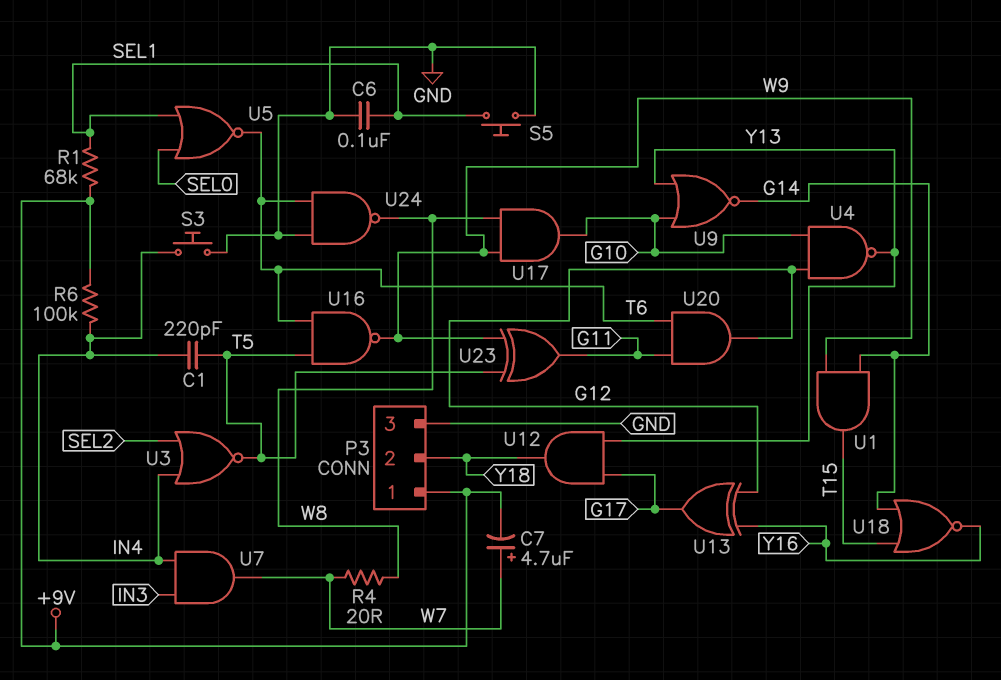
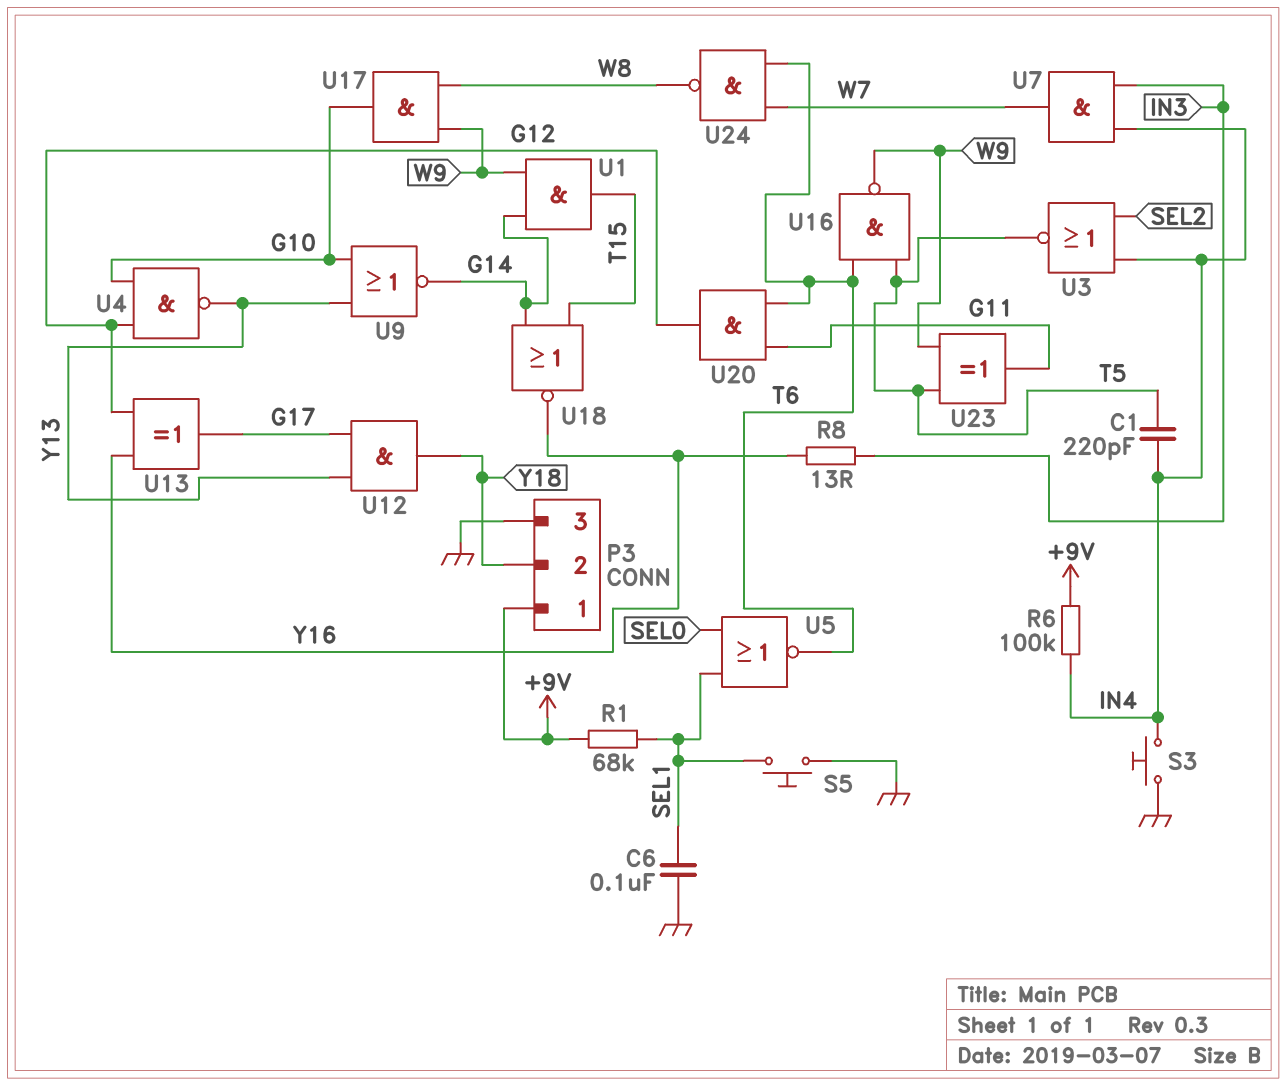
C7: 4.7uF (plus W7, minus +9V) -> none
R4: 20 (W7, W8) -> none
R8: none -> 13 (IN3, Y16)
U24: NAND (in GND, in T6, out W8) -> NAND (in T6, in W7, out W8)

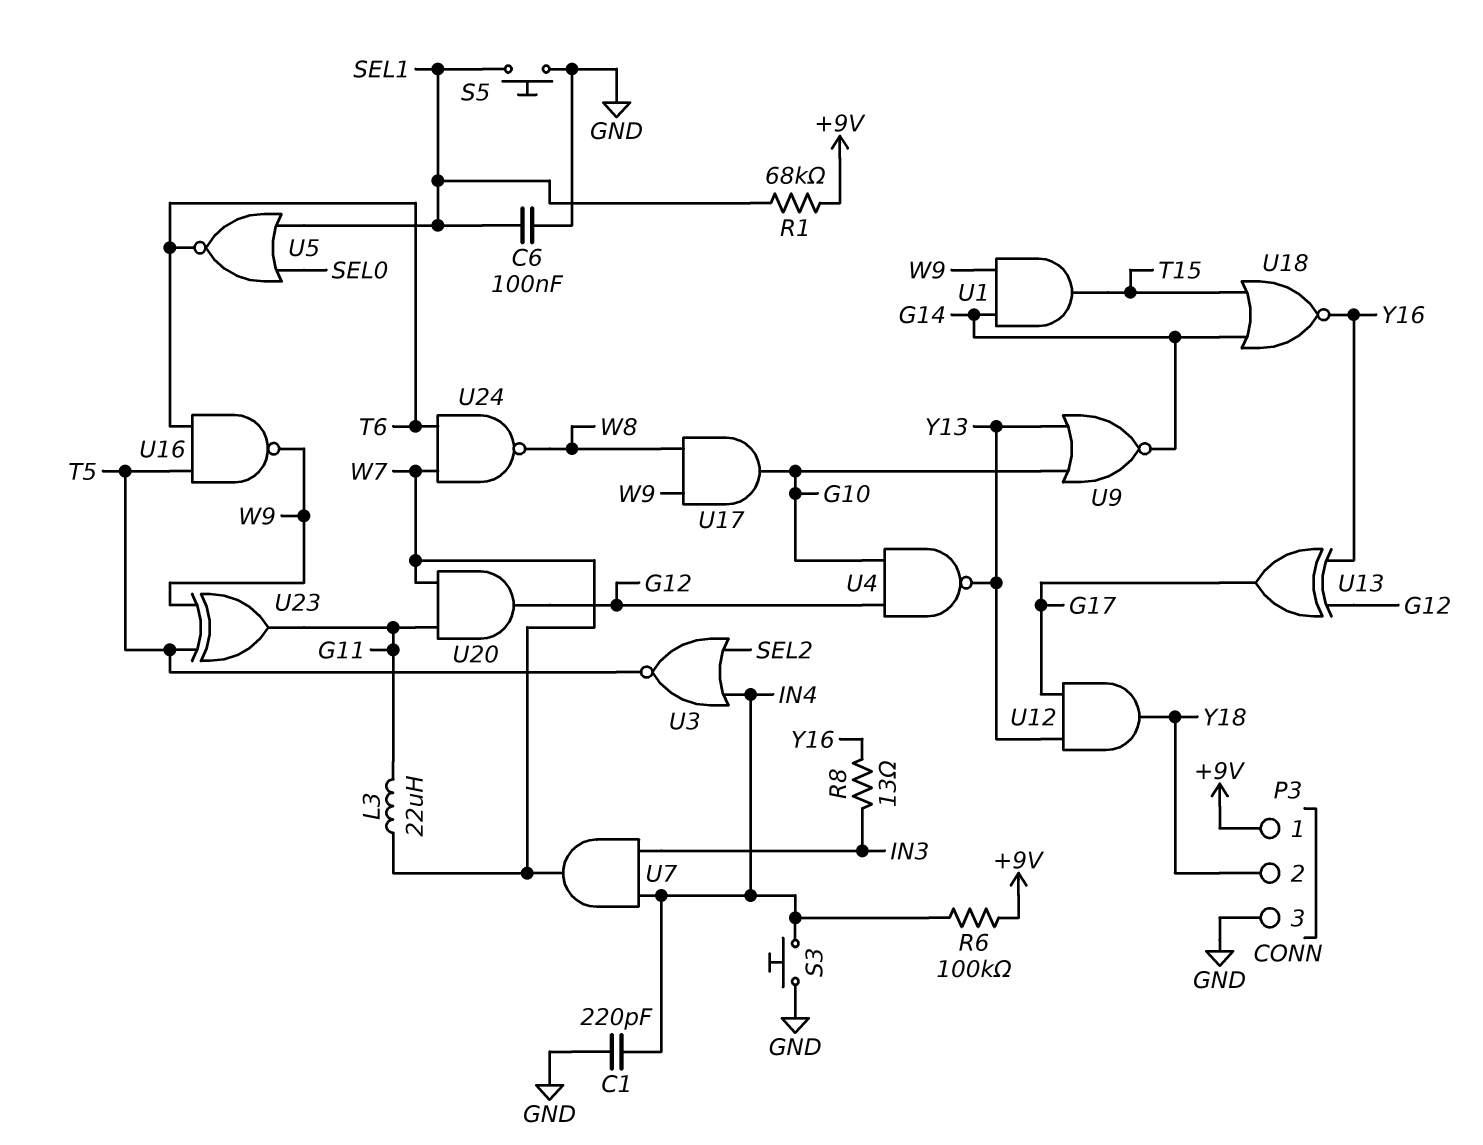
C1: 220pF (IN4, T5) -> 220pF (GND, IN4)
L3: none -> 22uH (G11, W7)
U20: AND (in G11, in T6, out G12) -> AND (in G11, in W7, out G12)

